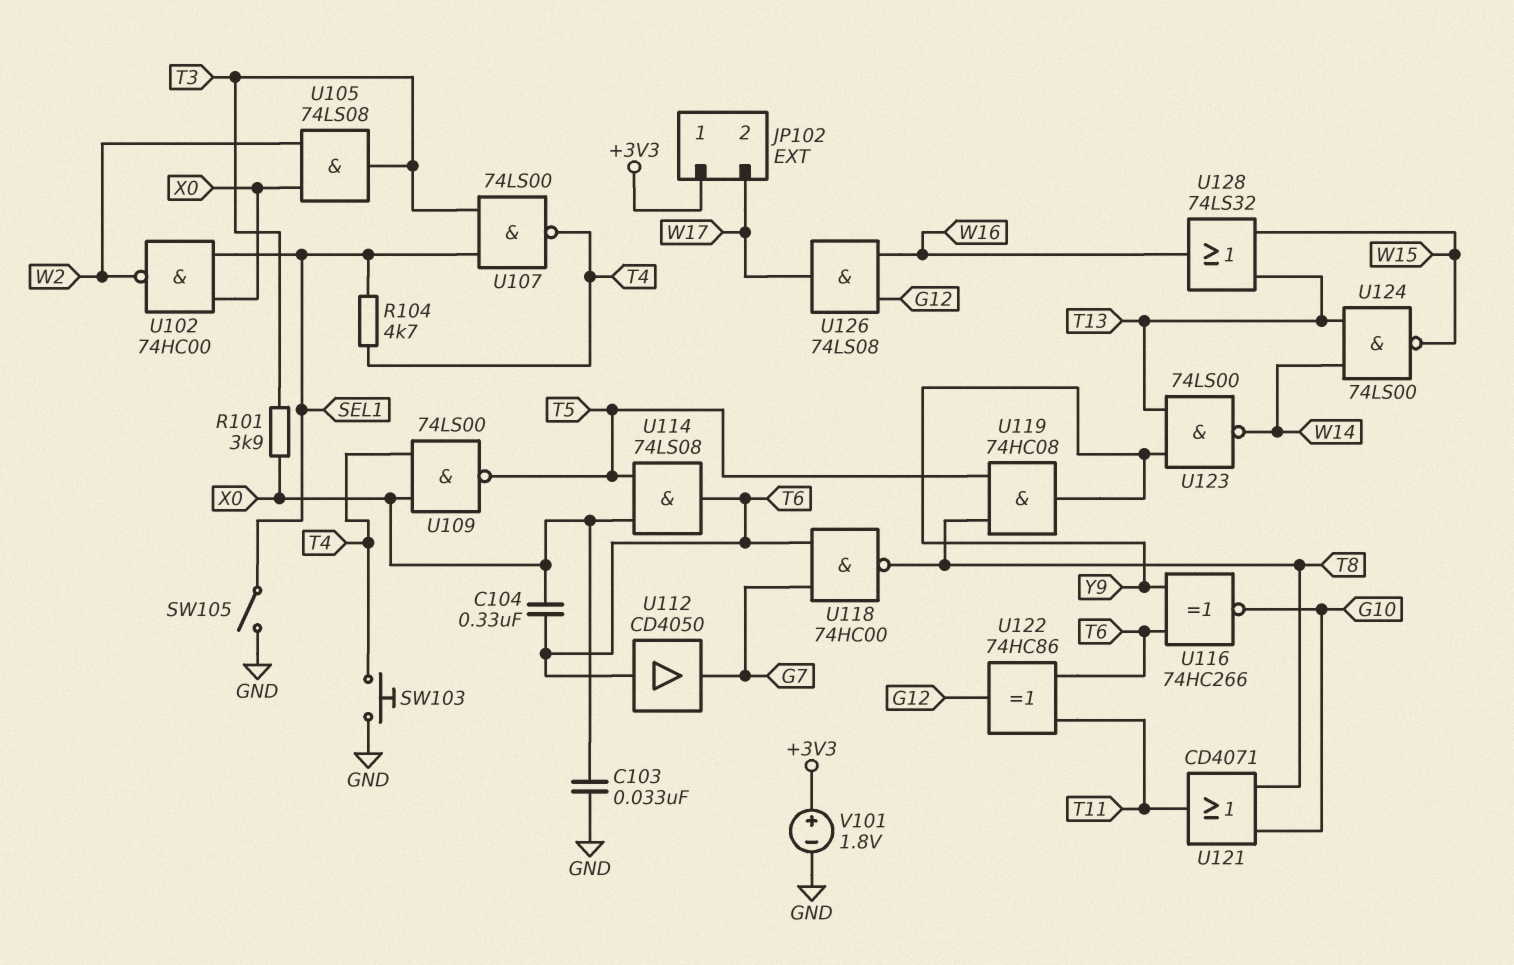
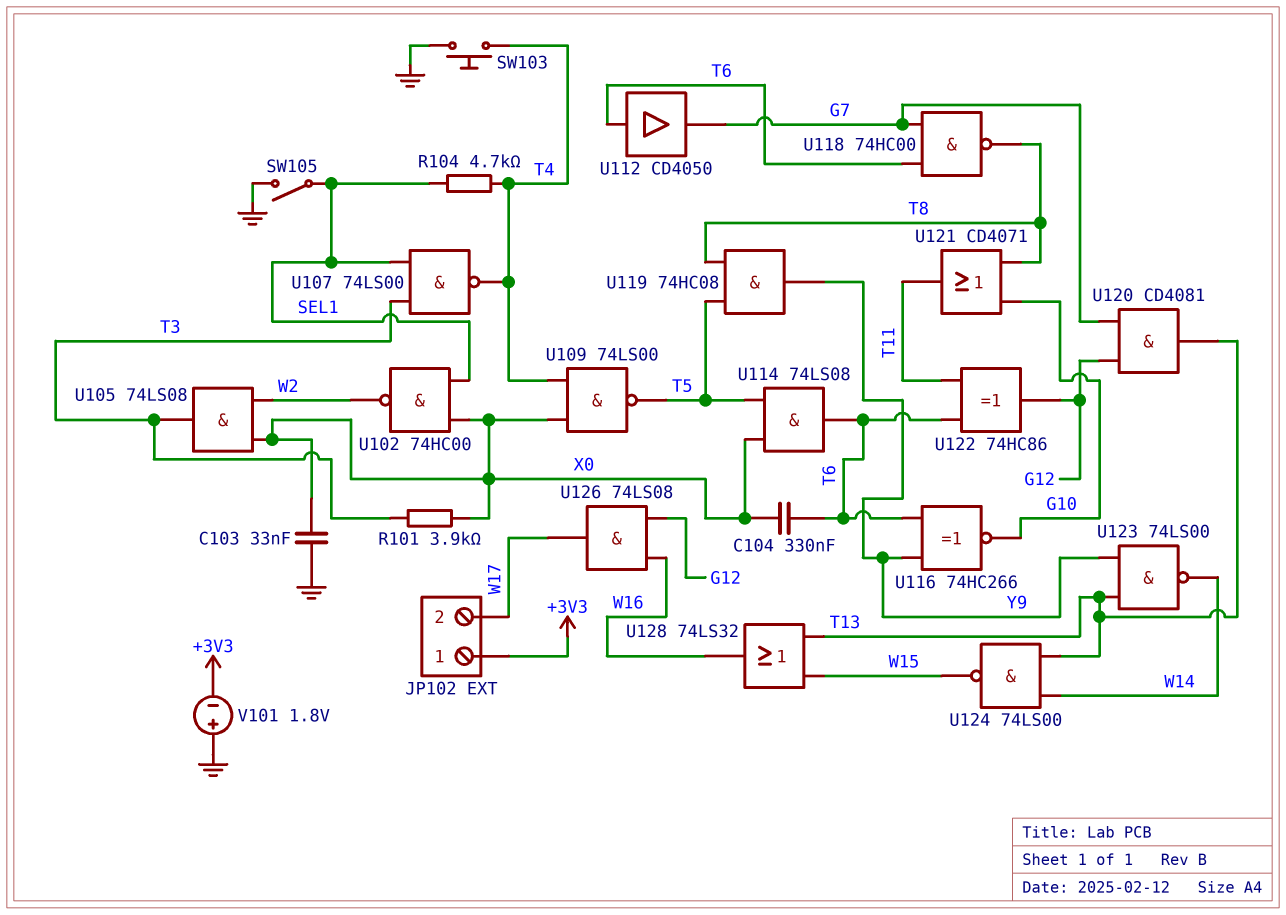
U120: none -> AND CD4081 (in G7, in G12, out T13)
V101: 1.8V (plus +3V3, minus GND) -> 1.8V (plus GND, minus +3V3)

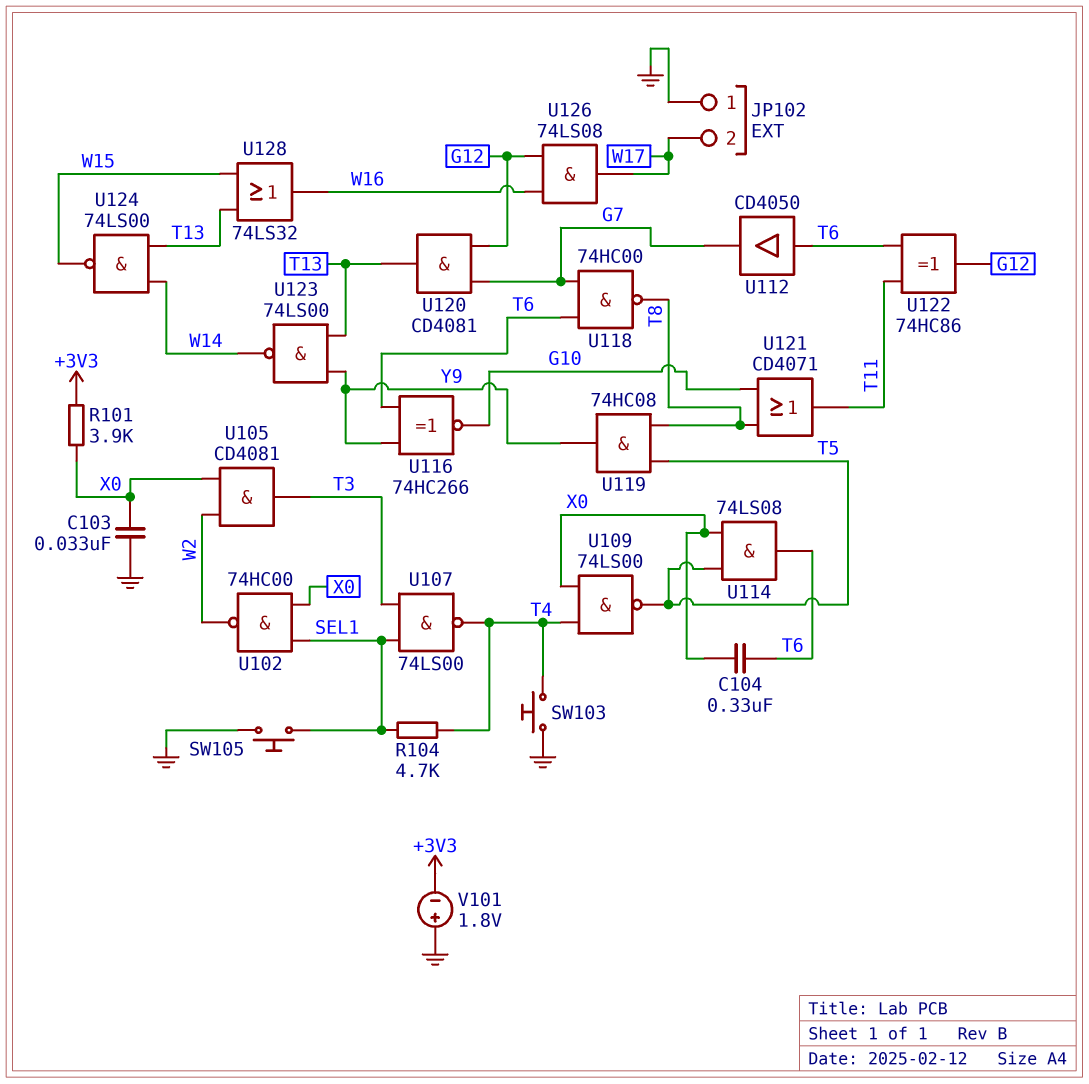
JP102 pin 1: +3V3 -> GND
R101: 3.9k (T3, X0) -> 3.9k (+3V3, X0)
SW105: switch (GND, SEL1) -> button (GND, SEL1)
U105: AND 74LS08 (in W2, in X0, out T3) -> AND CD4081 (in W2, in X0, out T3)

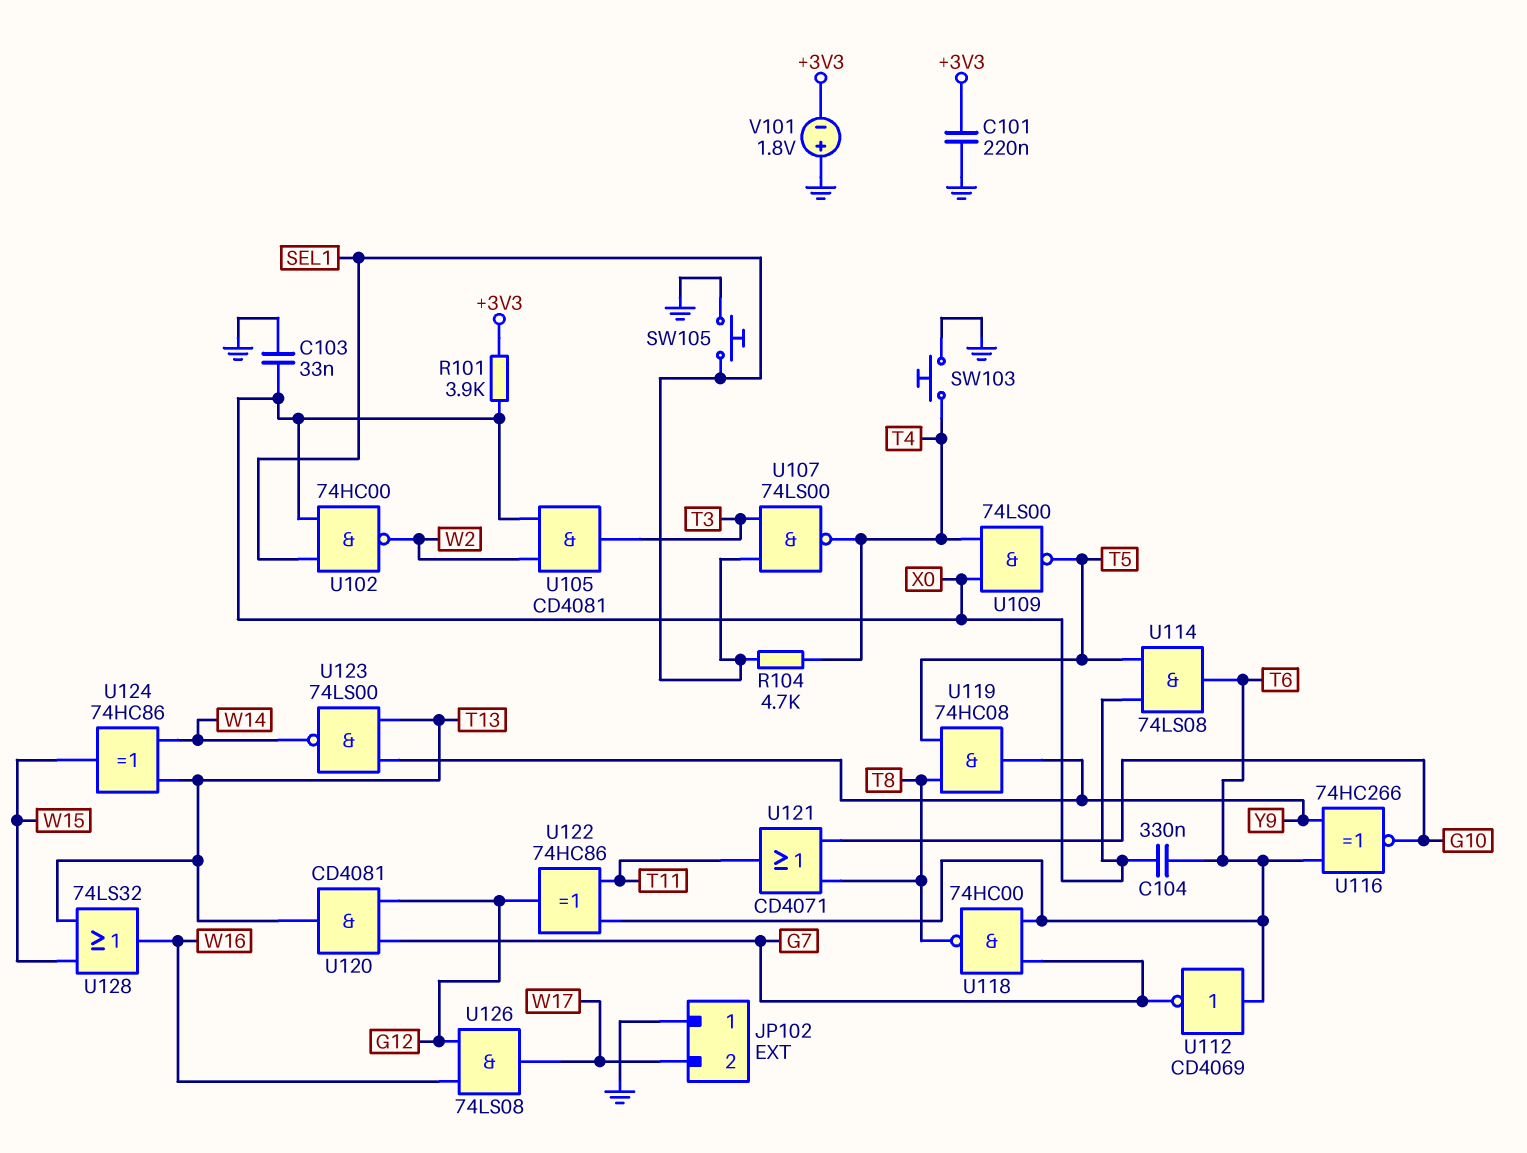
C101: none -> 220nF (+3V3, GND)
U112: buffer CD4050 (in T6, out G7) -> NOT CD4069 (in T6, out G7)
U124: NAND 74LS00 (in T13, in W14, out W15) -> XOR 74HC86 (in T13, in W14, out W15)

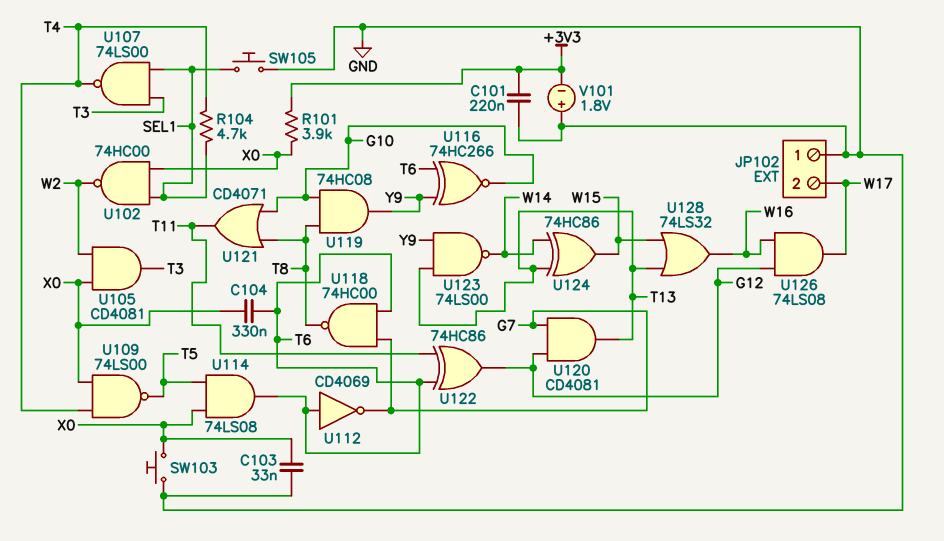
SW103: button (GND, T4) -> button (GND, X0)
U119: AND 74HC08 (in T5, in T8, out Y9) -> AND 74HC08 (in G10, in T8, out Y9)

